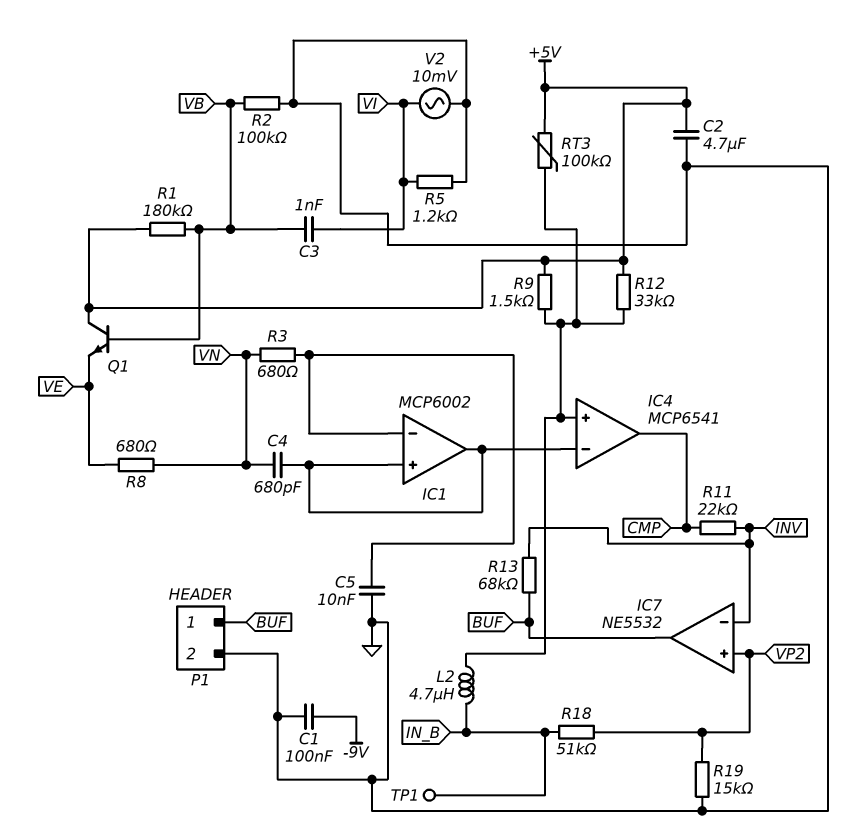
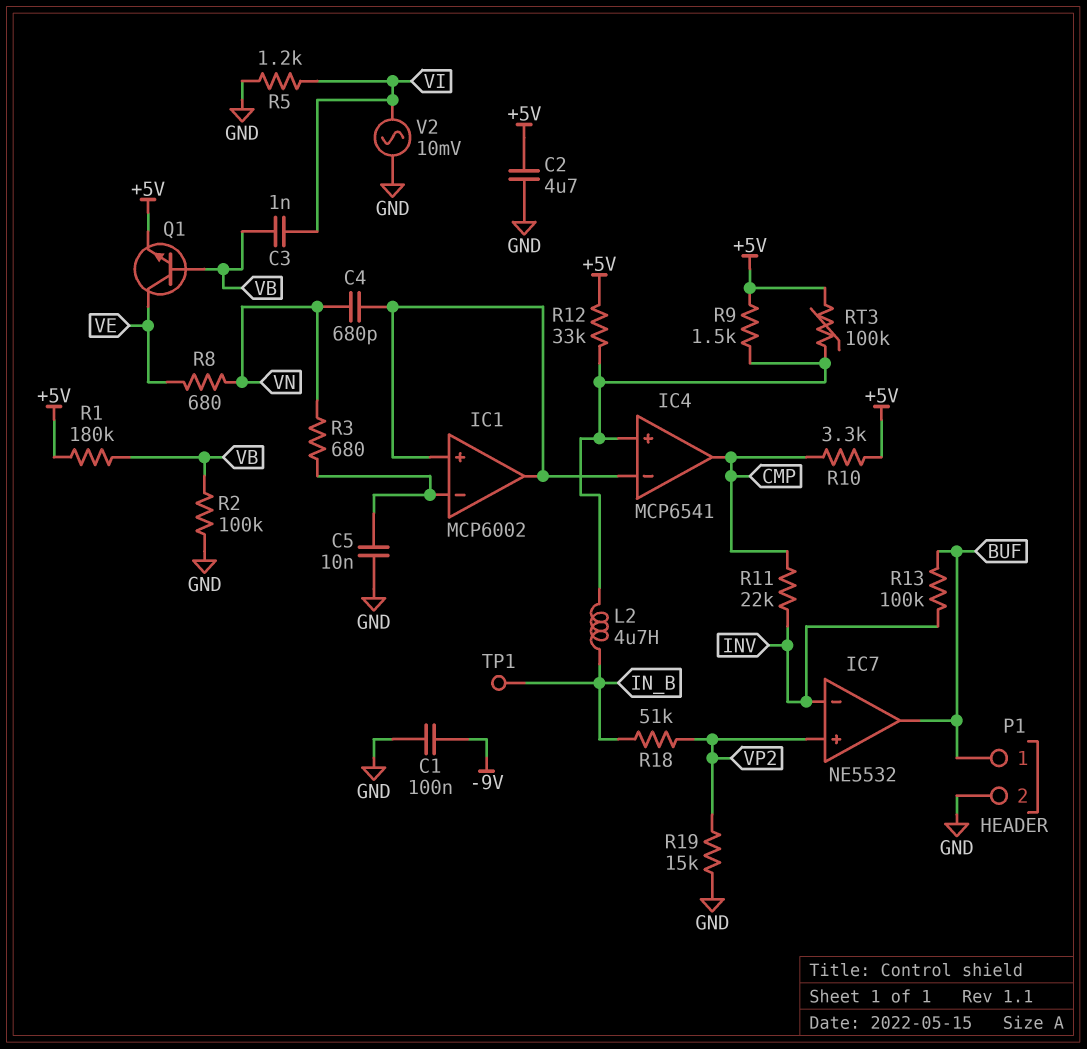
Q1: NPN (B VB, C +5V, E VE) -> NPN (B VB, C VE, E +5V)
R10: none -> 3.3k (+5V, CMP)
R13: 68k (BUF, INV) -> 100k (BUF, INV)

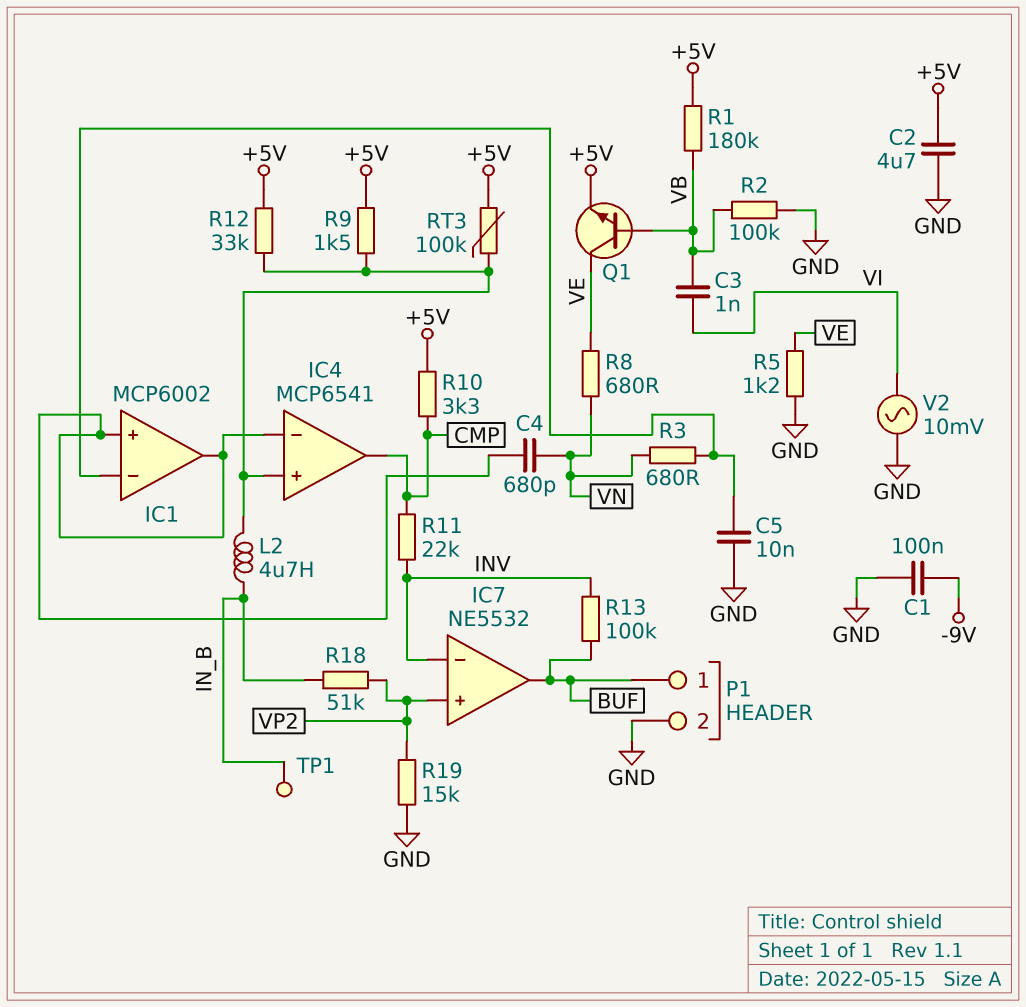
R5: 1.2k (GND, VI) -> 1.2k (GND, VE)

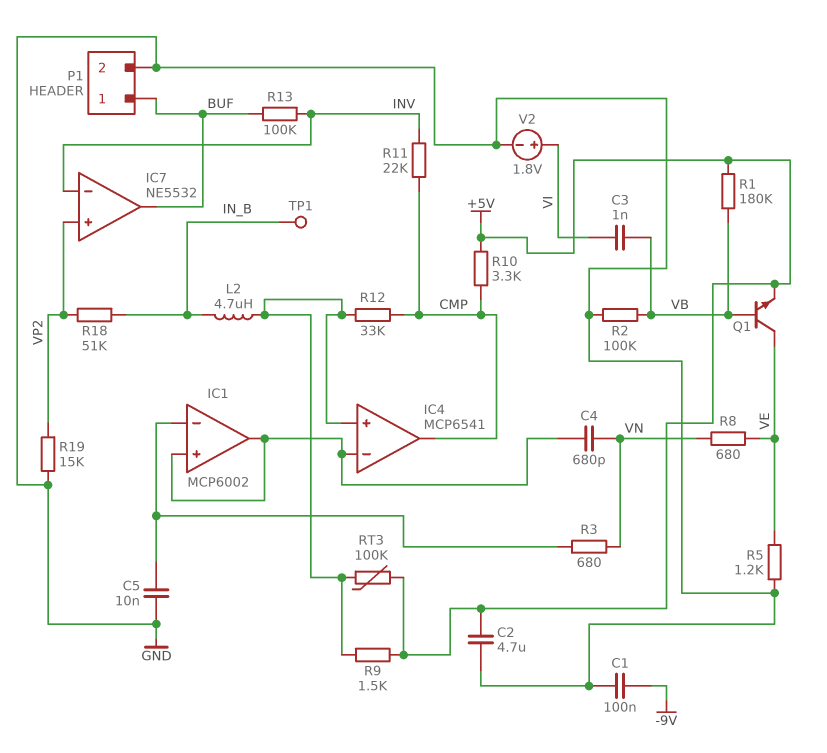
R12: 33k (+5V, IC4/in+) -> 33k (CMP, IC4/in+)
V2: AC 10mV (GND, VI) -> 1.8V (plus VI, minus GND)

